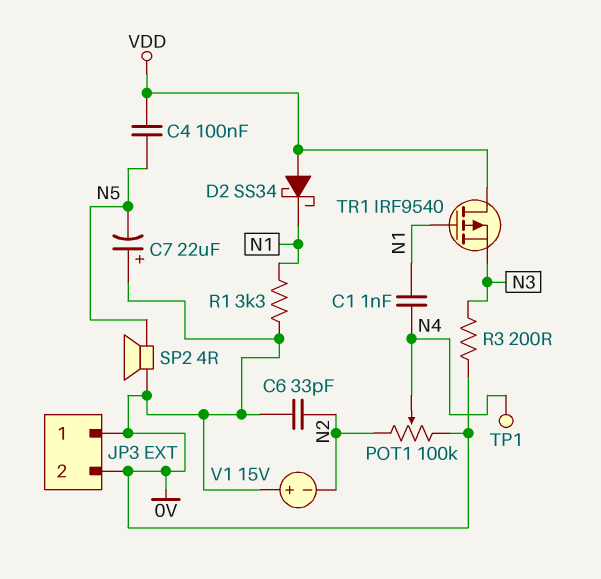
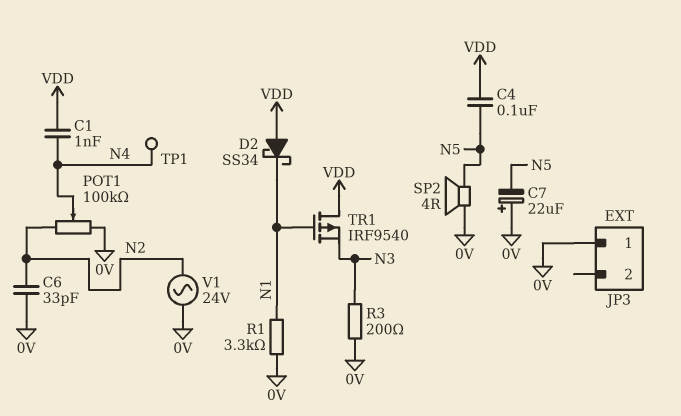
C1: 1nF (N1, N4) -> 1nF (N4, VDD)
JP3 pin 2: 0V -> none
V1: 15V (plus 0V, minus N2) -> AC 24V (0V, N2)

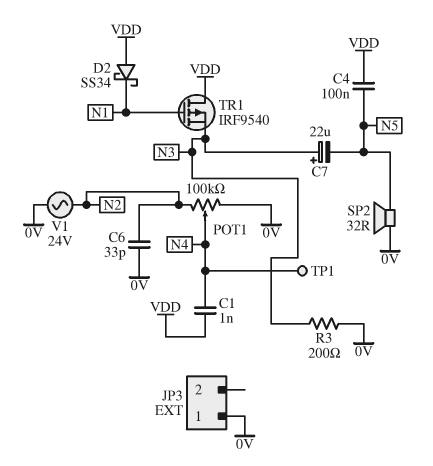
C7: 22uF (plus 0V, minus N5) -> 22uF (plus N3, minus N5)
R1: 3.3k (0V, N1) -> none
SP2: speaker 4R (0V, N5) -> speaker 32R (0V, N5)

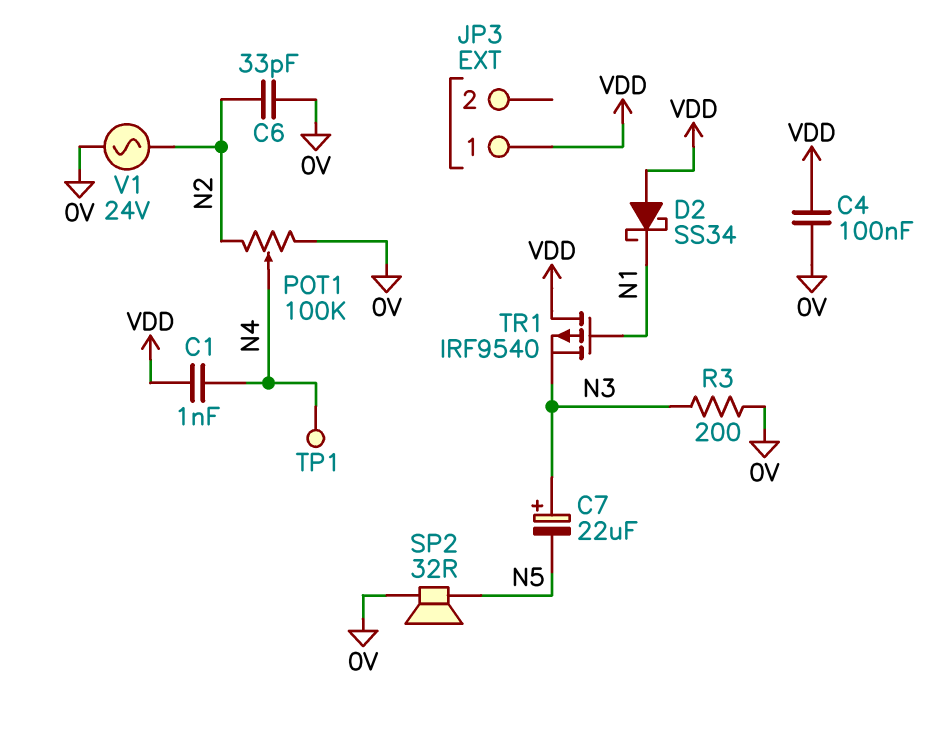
C4: 100nF (N5, VDD) -> 100nF (0V, VDD)
JP3 pin 1: 0V -> VDD

